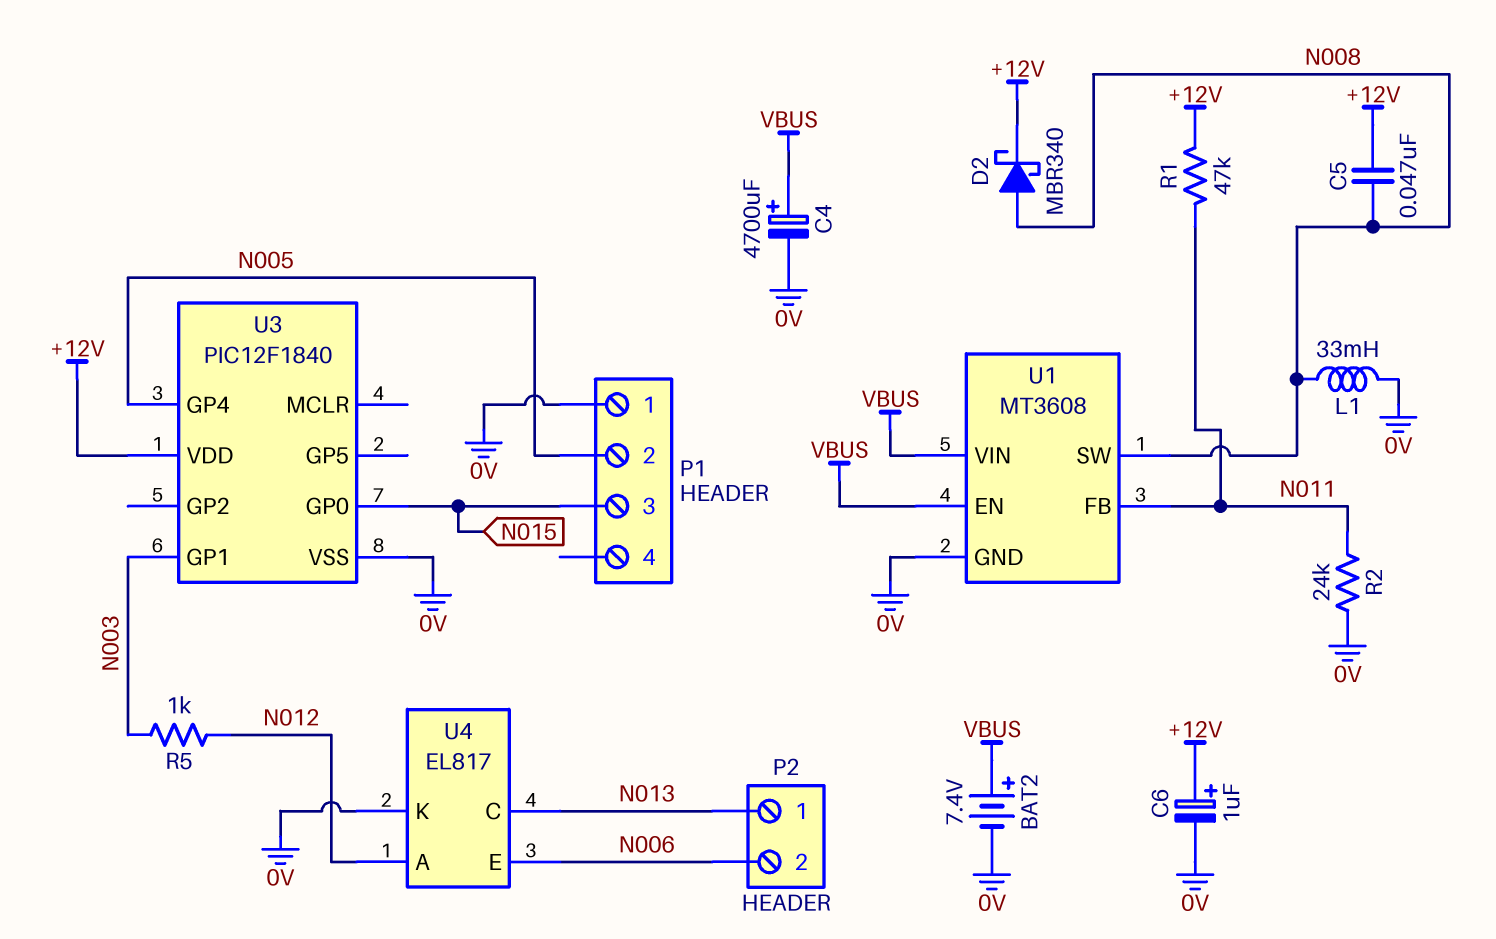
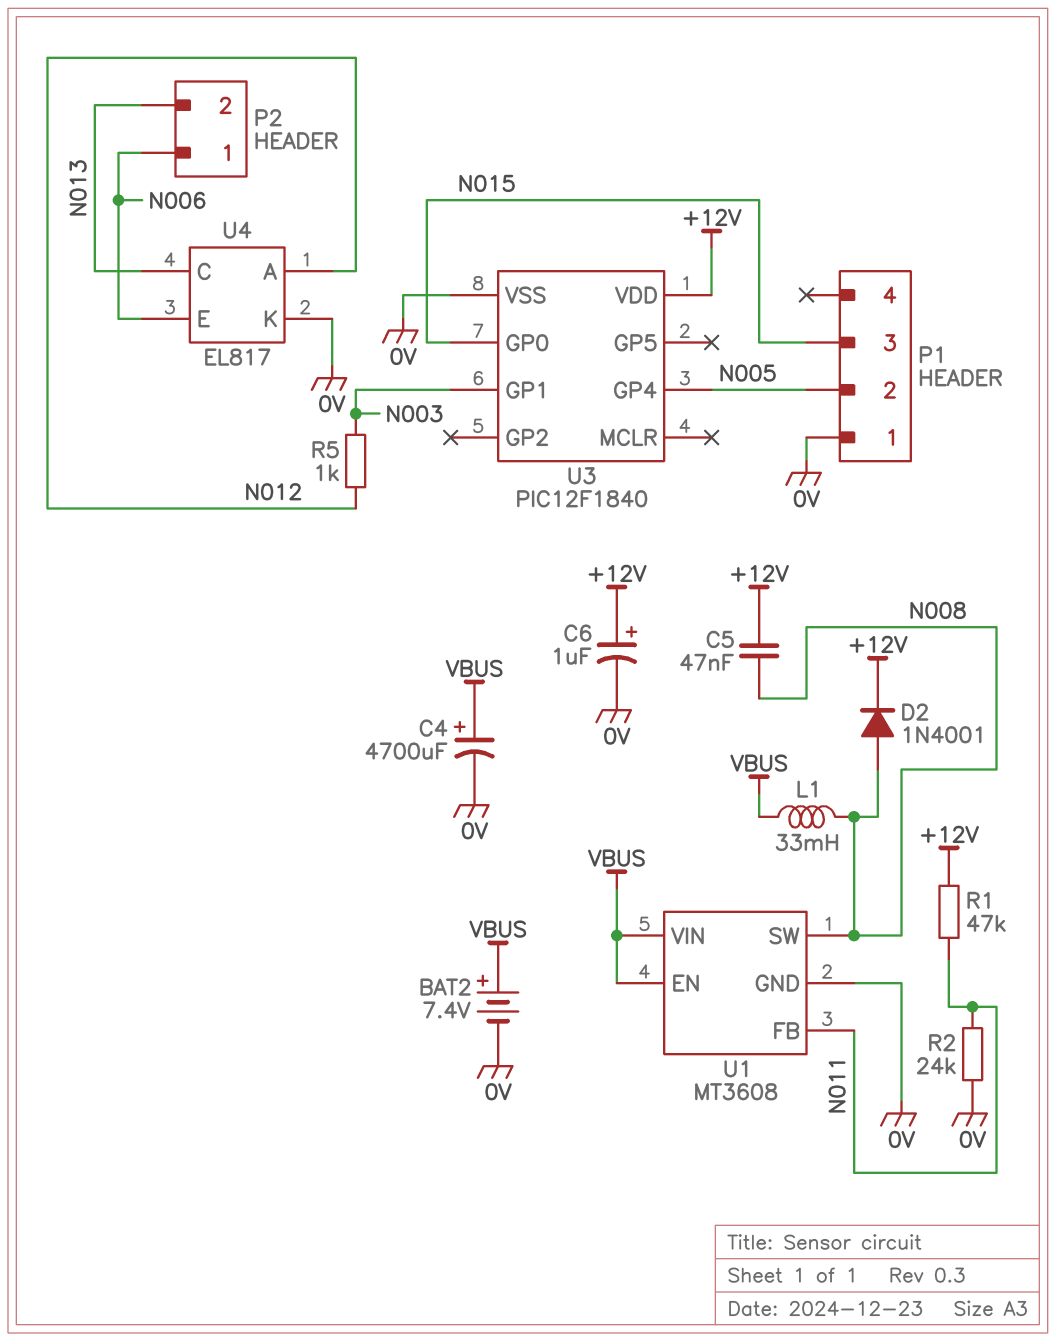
D2: schottky MBR340 (A N008, K +12V) -> diode 1N4001 (A N008, K +12V)
L1: 33mH (0V, N008) -> 33mH (N008, VBUS)
P2 pin 1: N013 -> N006
P2 pin 2: N006 -> N013

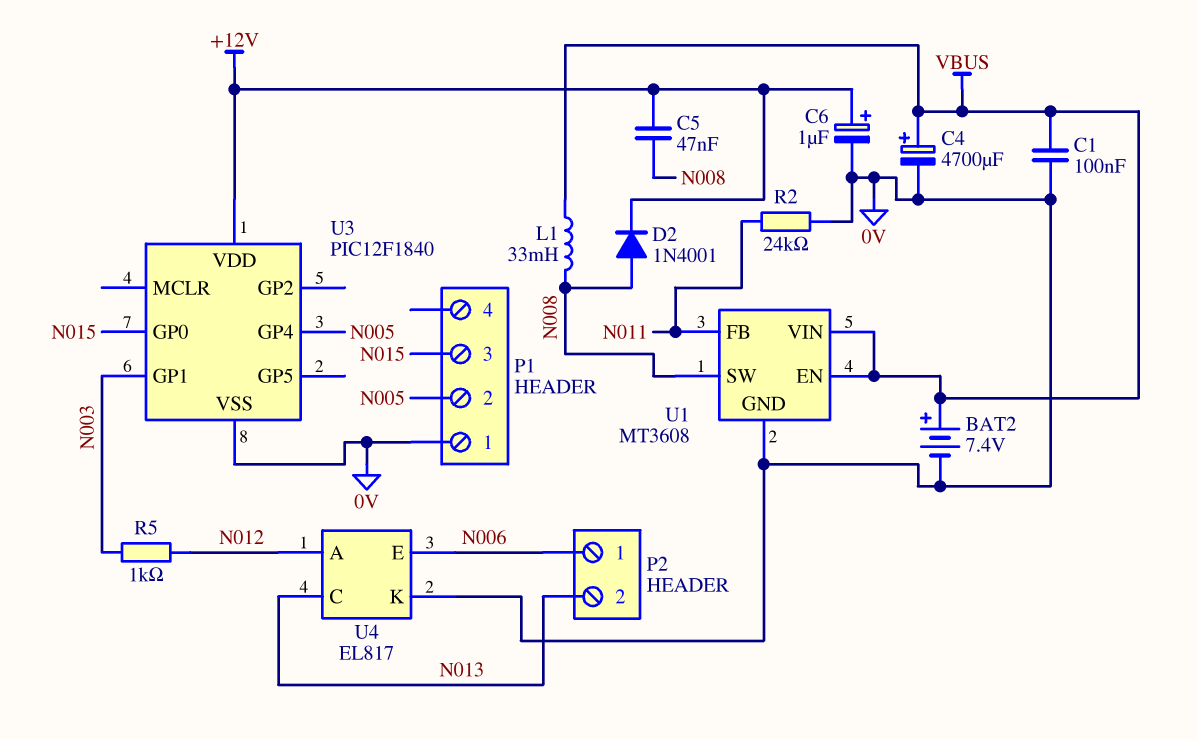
C1: none -> 100nF (0V, VBUS)
R1: 47k (+12V, N011) -> none

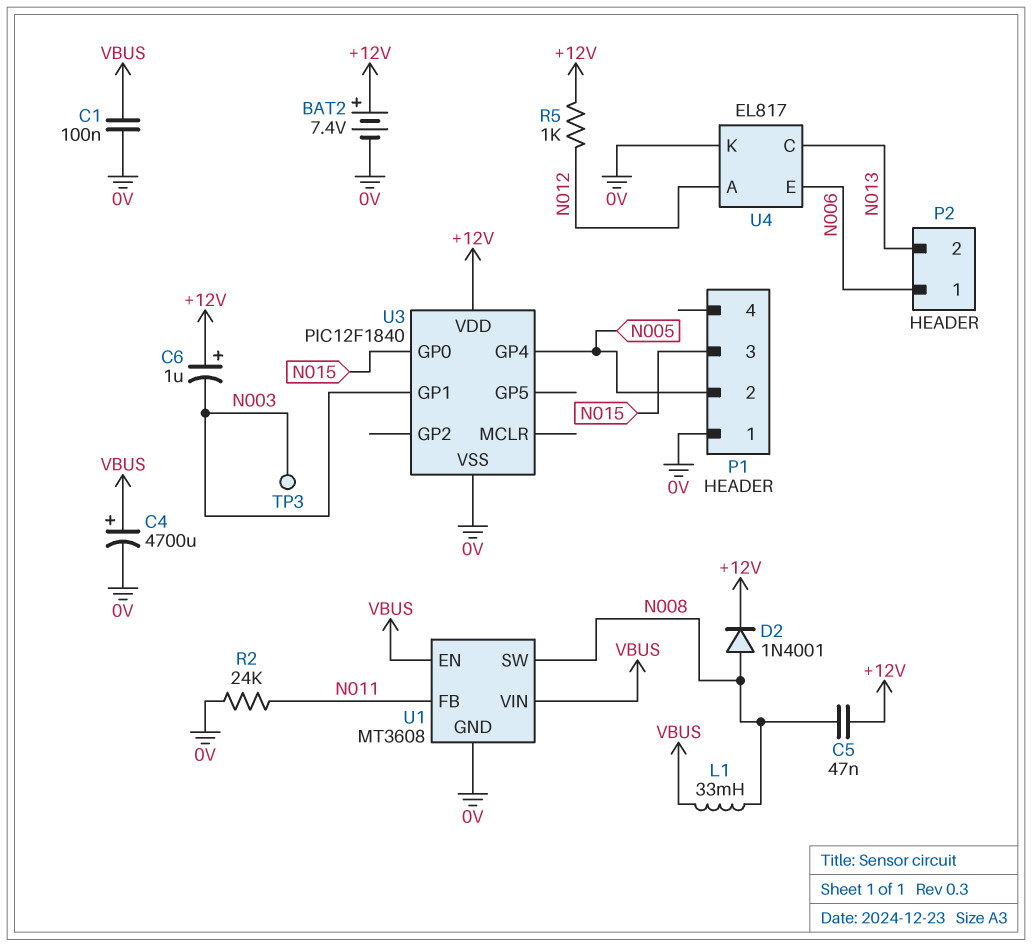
BAT2: 7.4V (plus VBUS, minus 0V) -> 7.4V (plus +12V, minus 0V)
C6: 1uF (plus +12V, minus 0V) -> 1uF (plus +12V, minus N003)
R5: 1k (N003, N012) -> 1k (+12V, N012)
TP3: none -> test point (N003)

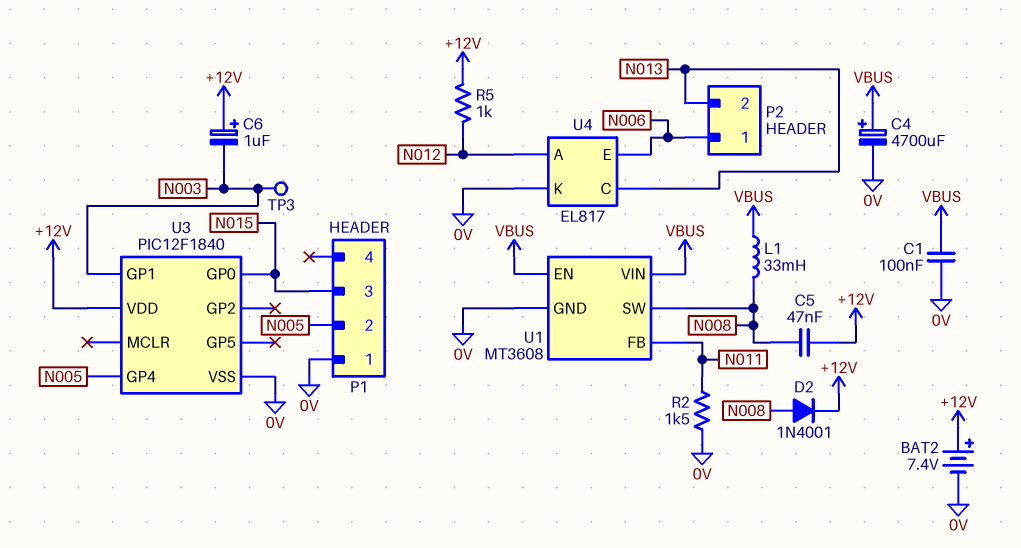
R2: 24k (0V, N011) -> 1.5k (0V, N011)

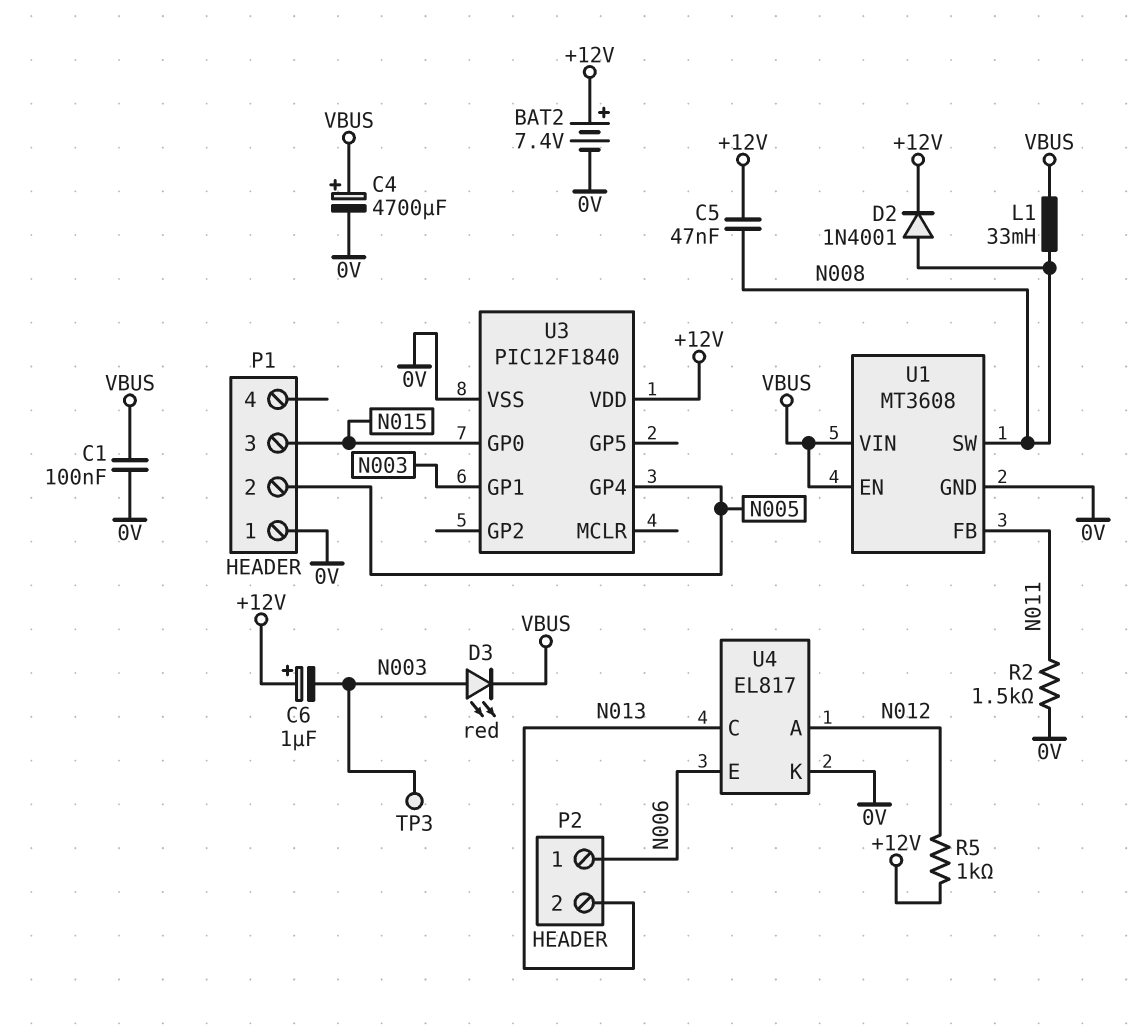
D3: none -> LED red (A N003, K VBUS)

